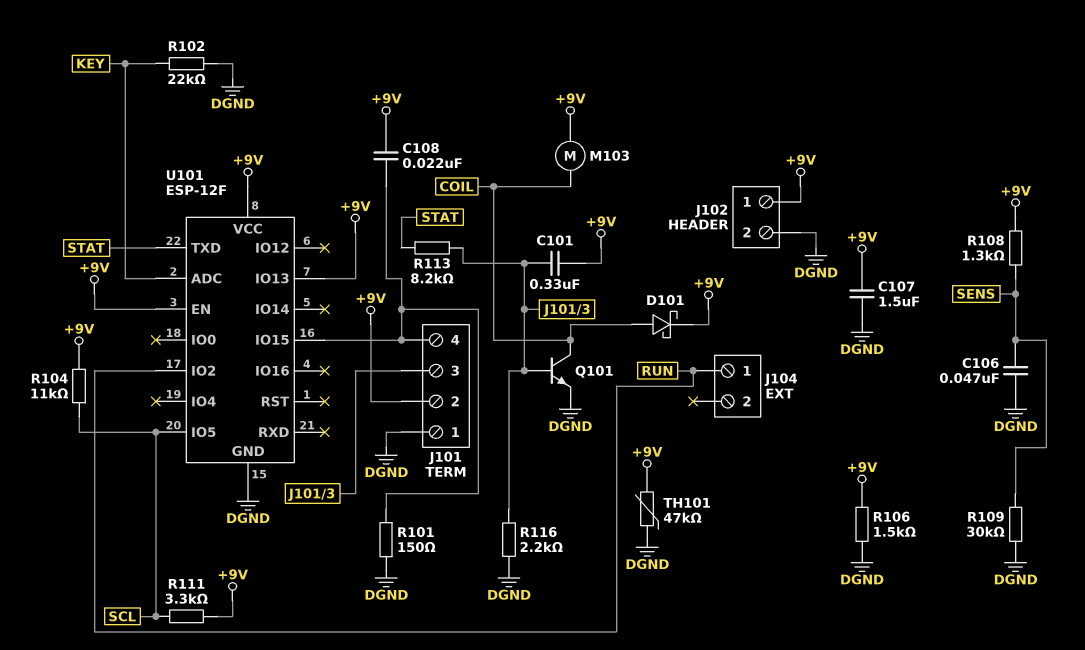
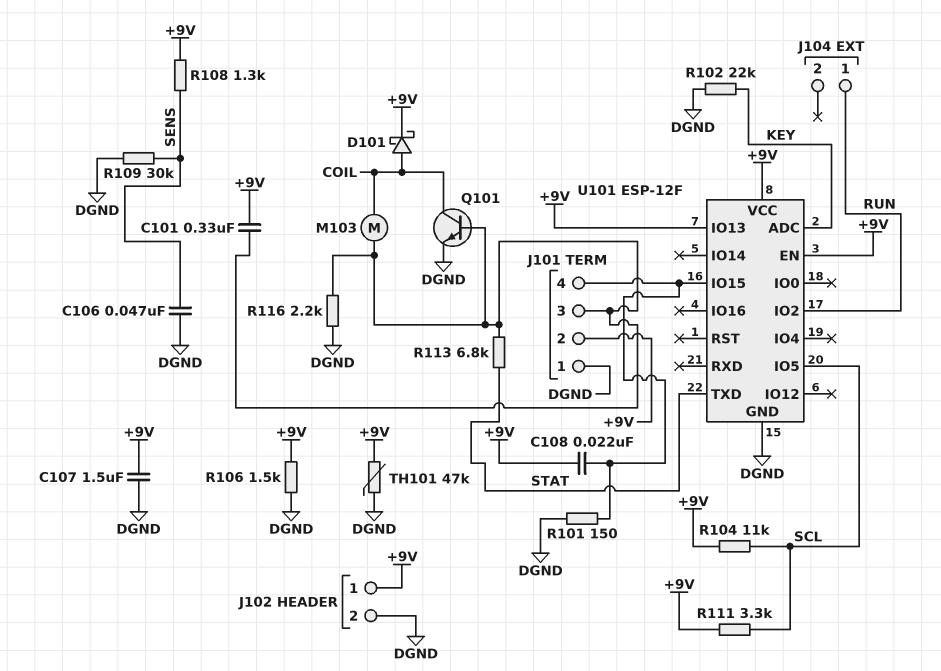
M103: motor (+9V, COIL) -> motor (COIL, J101/3)
R113: 8.2k (J101/3, STAT) -> 6.8k (J101/3, STAT)

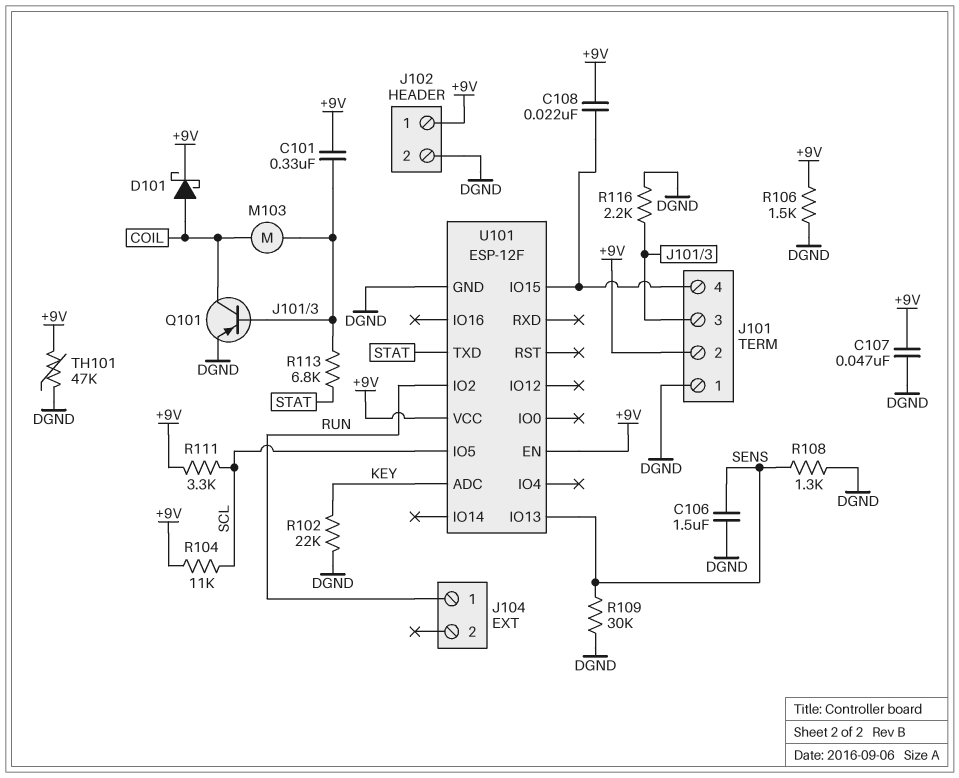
C106: 47nF (DGND, SENS) -> 1.5uF (DGND, SENS)
C107: 1.5uF (+9V, DGND) -> 47nF (+9V, DGND)
Q101: NPN (B J101/3, C COIL, E DGND) -> PNP (B J101/3, C COIL, E DGND)
R101: 150 (DGND, J101/4) -> none
R108: 1.3k (+9V, SENS) -> 1.3k (DGND, SENS)
U101 pin IO13: +9V -> SENS

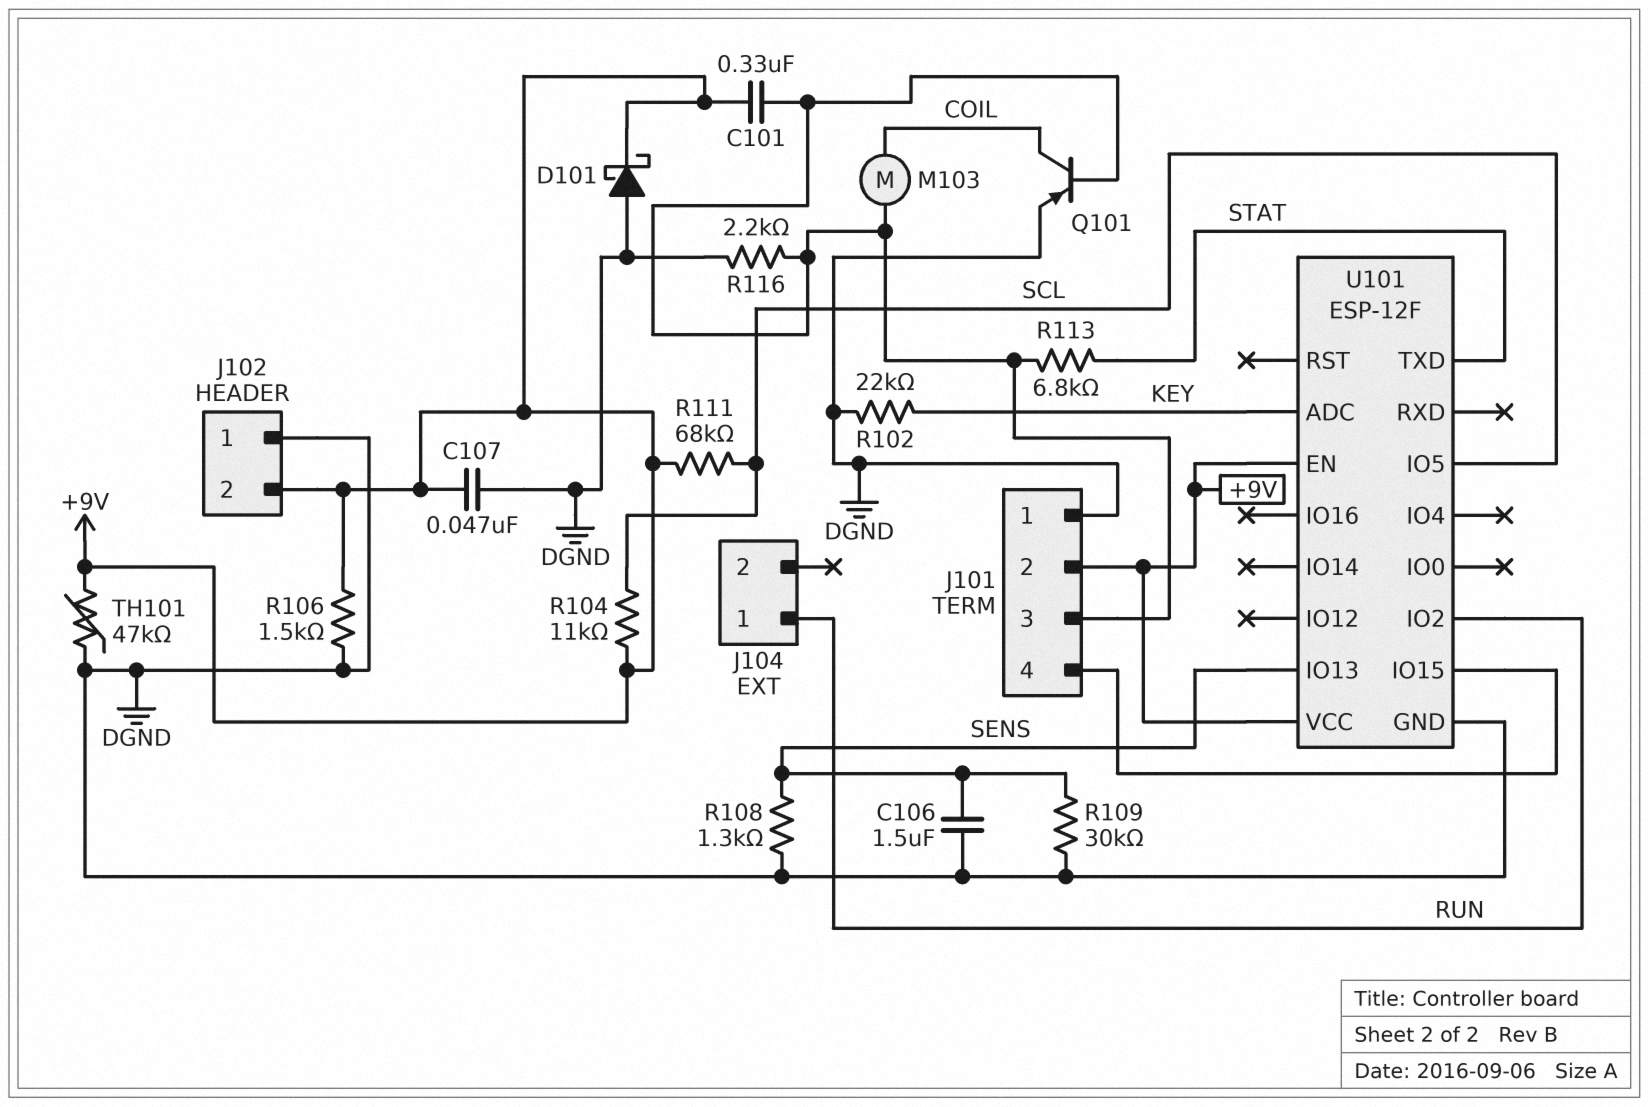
C108: 22nF (+9V, J101/4) -> none
D101: schottky (A COIL, K +9V) -> schottky (A DGND, K +9V)
J102 pin 1: +9V -> DGND
J102 pin 2: DGND -> +9V
R111: 3.3k (+9V, SCL) -> 68k (+9V, SCL)

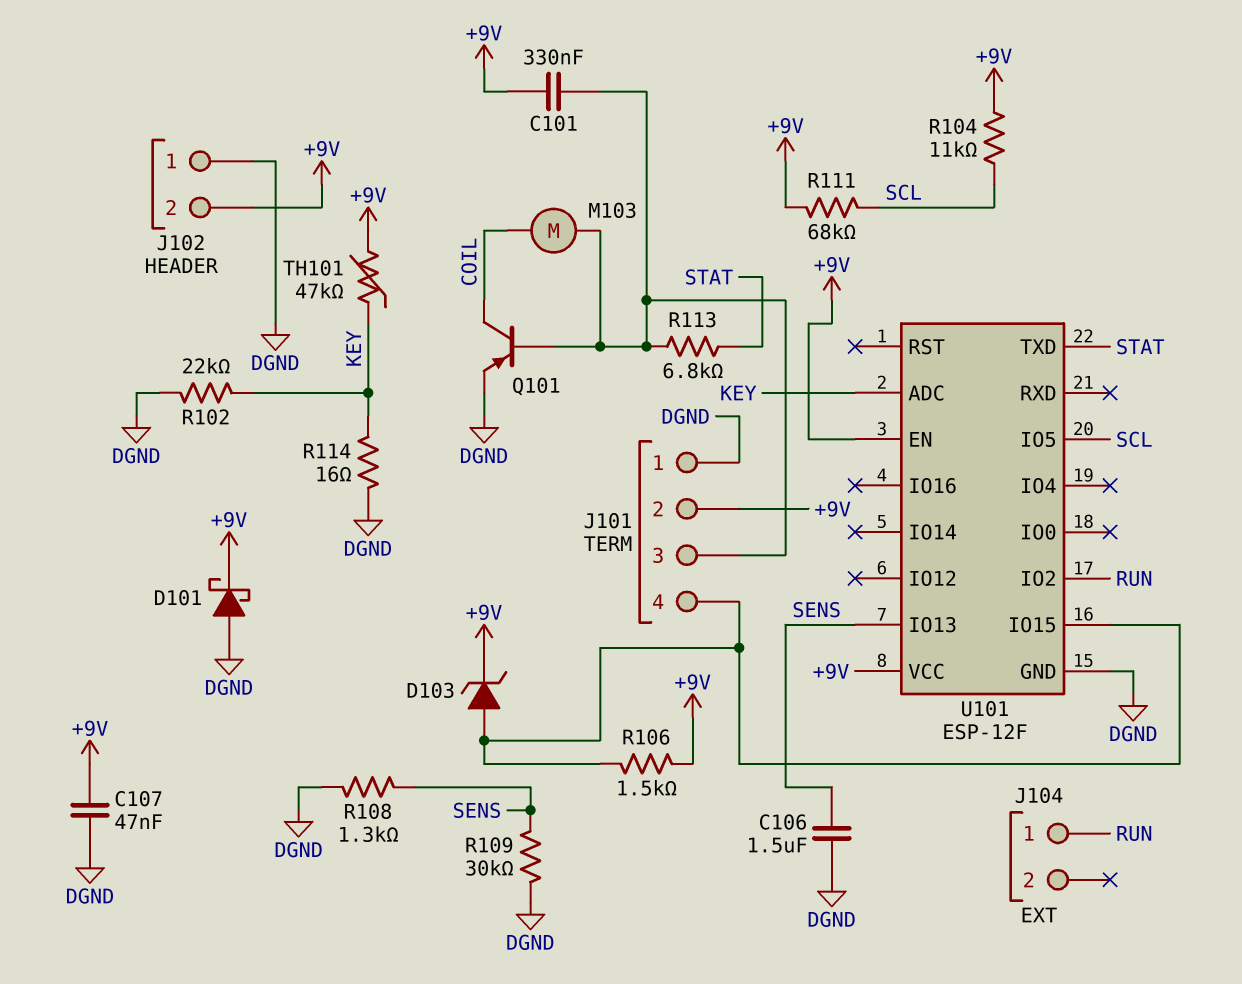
D103: none -> zener (A J101/4, K +9V)
R106: 1.5k (+9V, DGND) -> 1.5k (+9V, J101/4)
R114: none -> 16 (DGND, KEY)
R116: 2.2k (DGND, J101/3) -> none
TH101: 47k (+9V, DGND) -> 47k (+9V, KEY)

